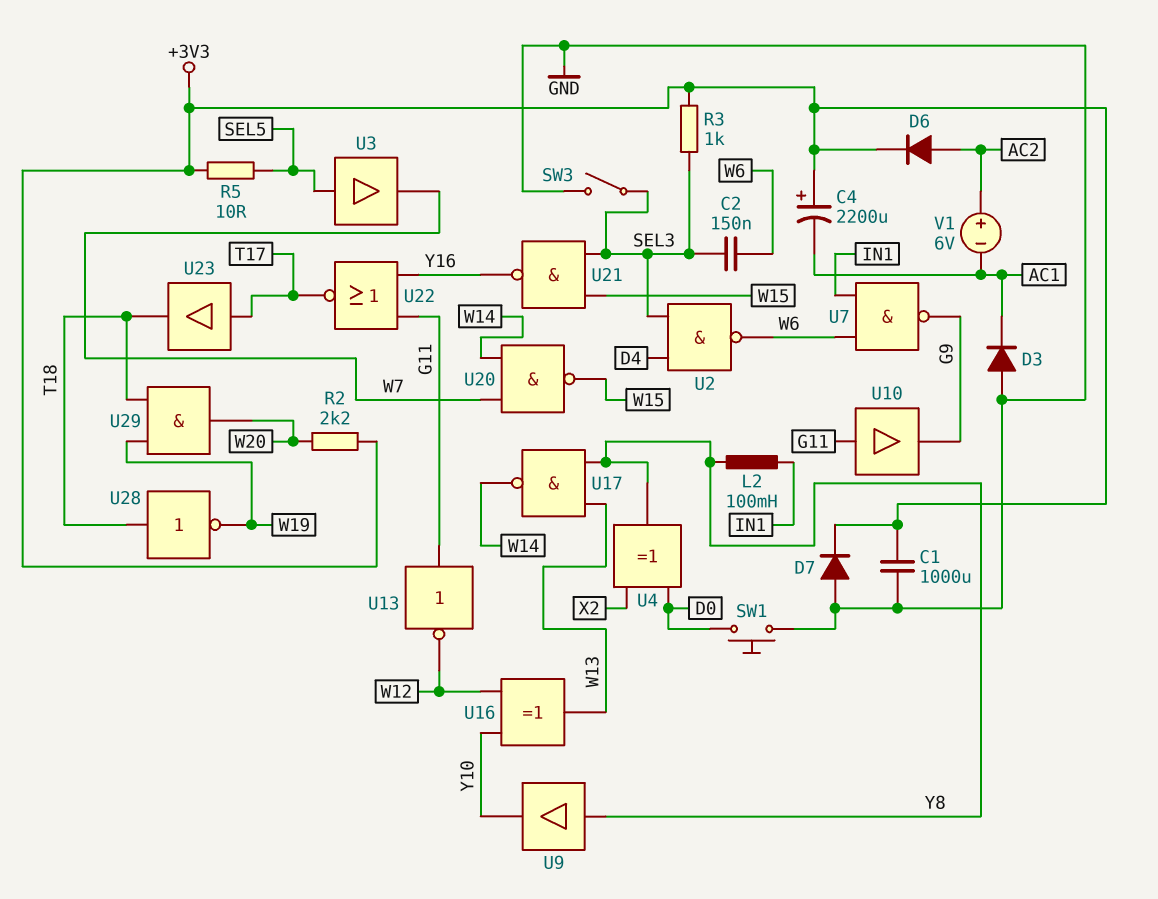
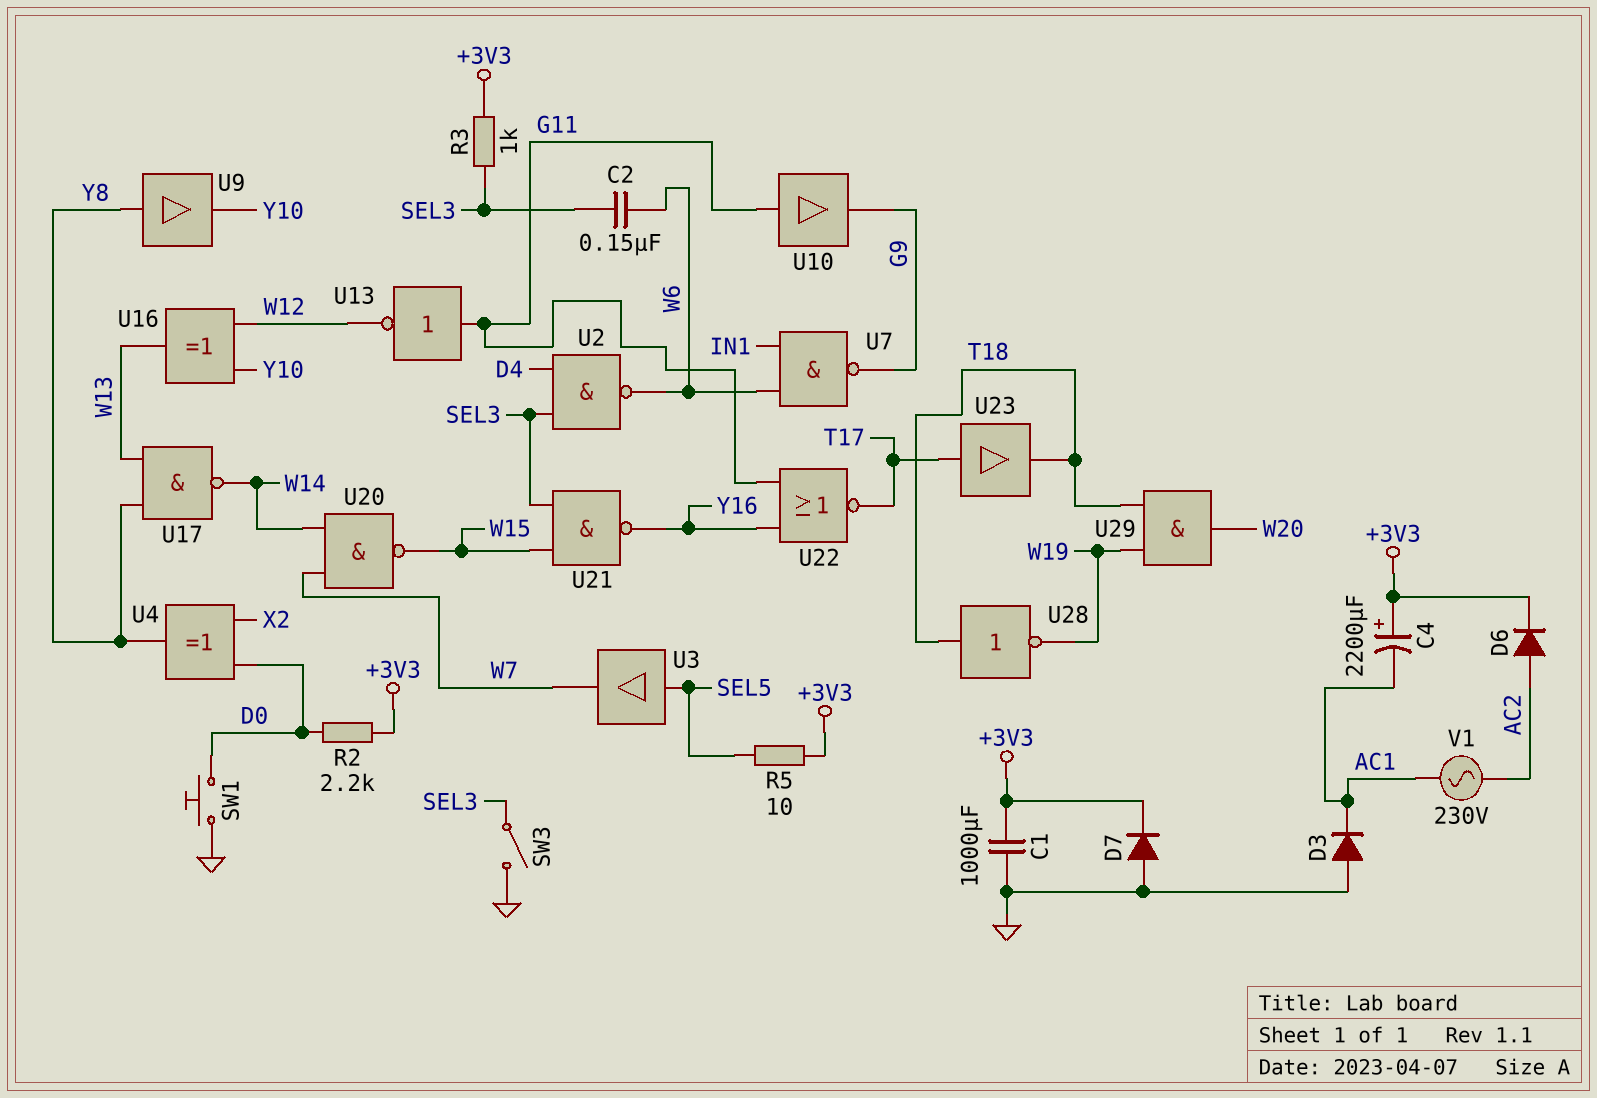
L2: 100mH (IN1, Y8) -> none
R2: 2.2k (+3V3, W20) -> 2.2k (+3V3, D0)
V1: 6V (plus AC2, minus AC1) -> AC 230V (AC1, AC2)

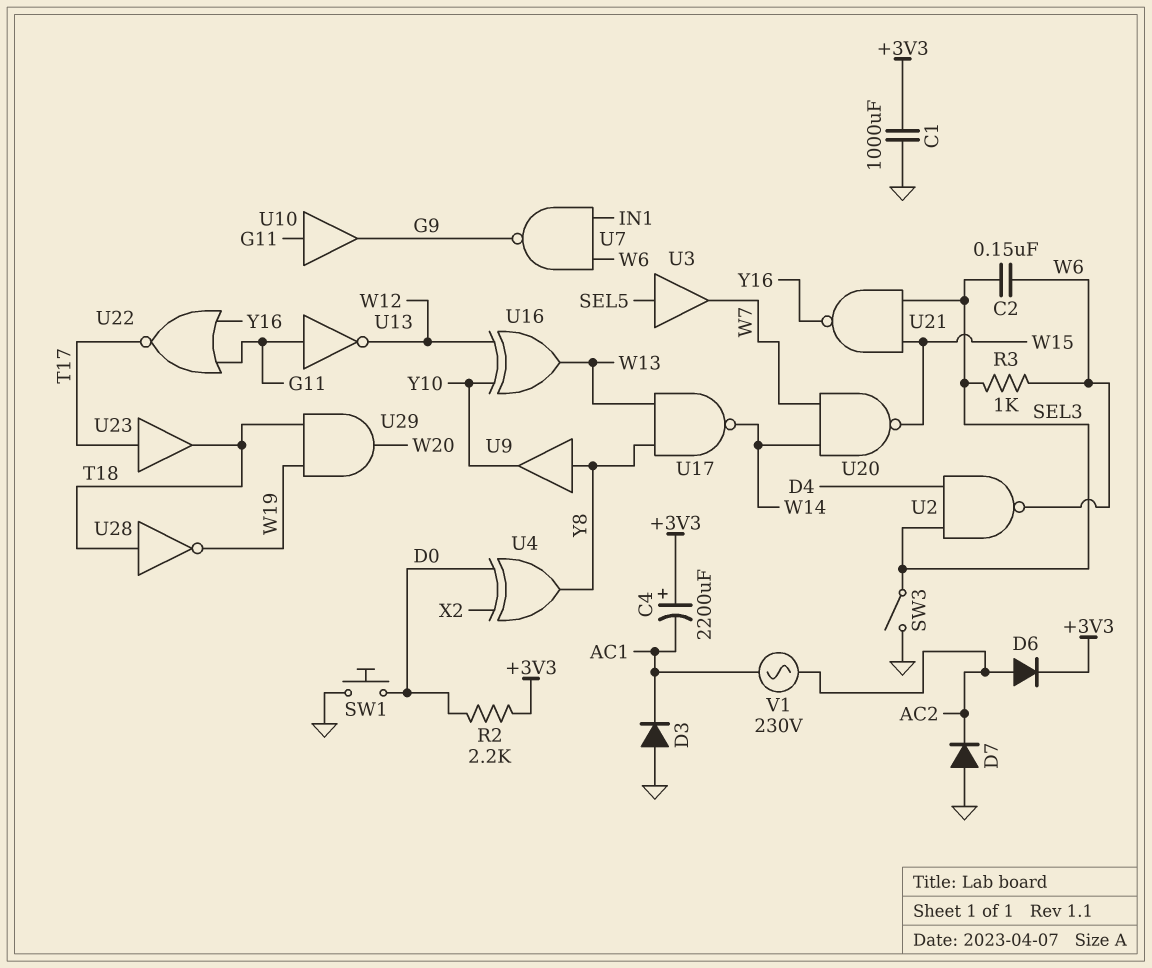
D7: diode (A GND, K +3V3) -> diode (A GND, K AC2)
R3: 1k (+3V3, SEL3) -> 1k (SEL3, W6)
R5: 10 (+3V3, SEL5) -> none

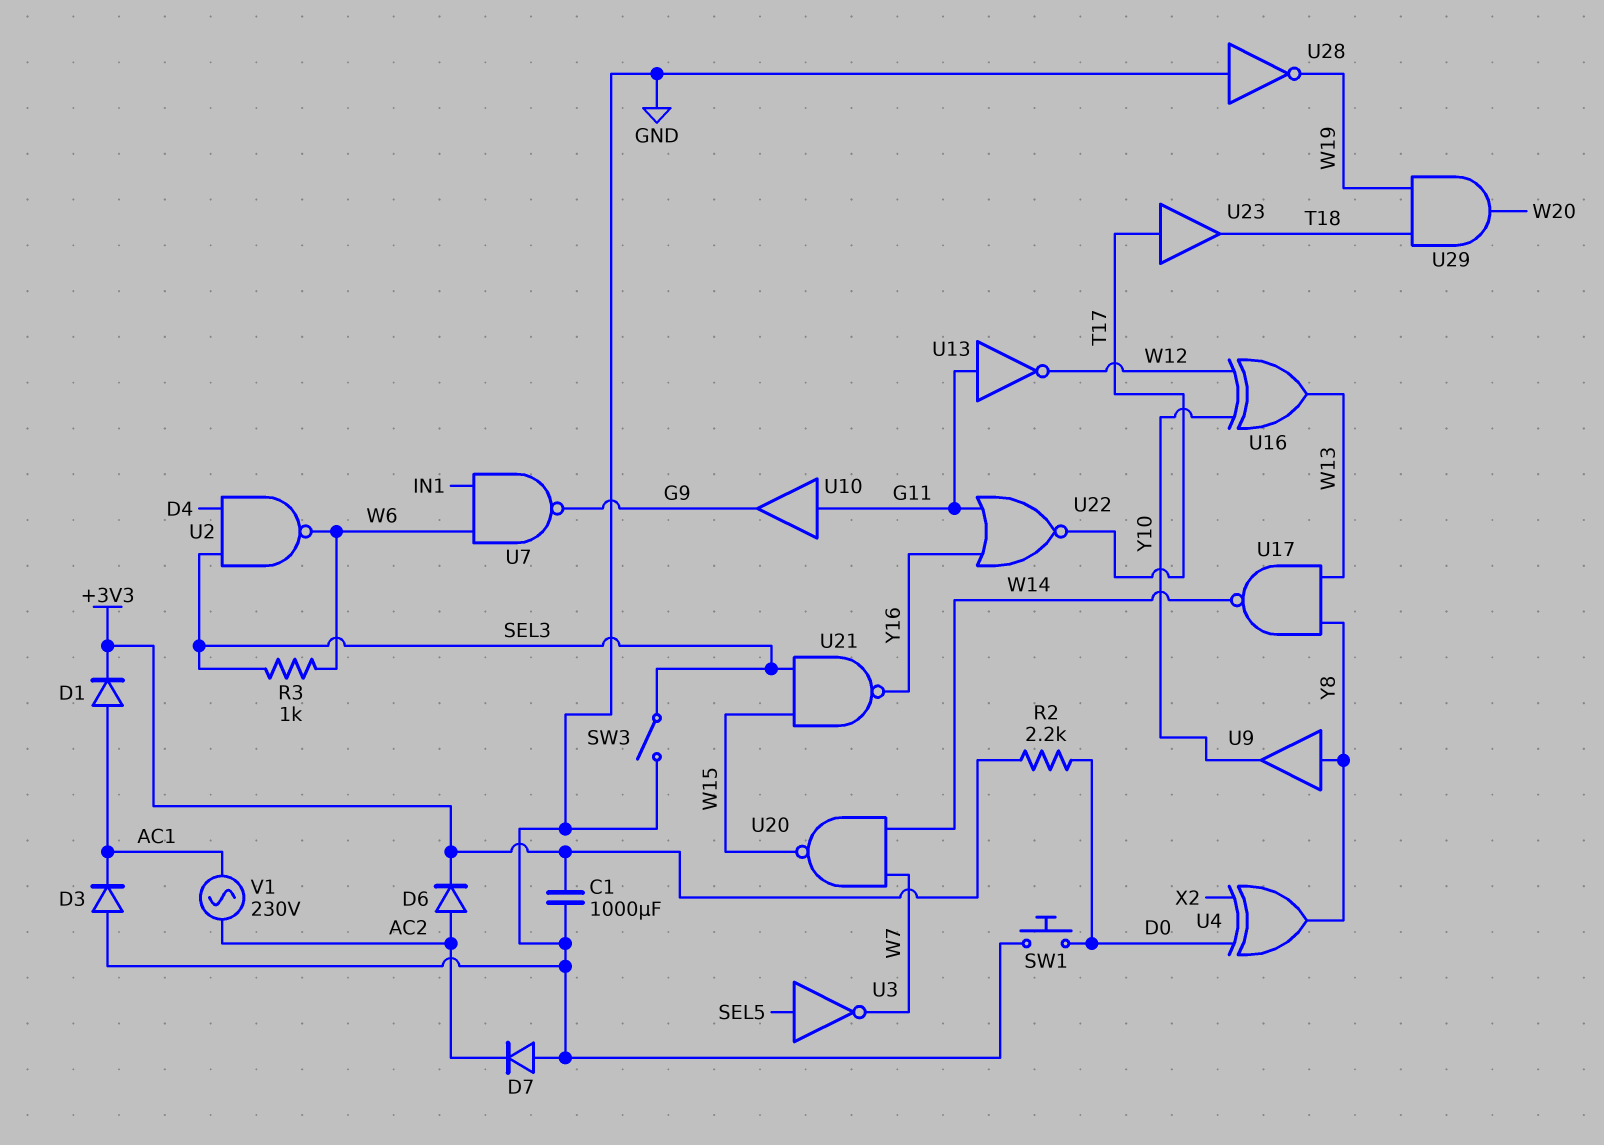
C2: 150nF (SEL3, W6) -> none
C4: 2200uF (plus +3V3, minus AC1) -> none
D1: none -> diode (A AC1, K +3V3)
U3: buffer (in SEL5, out W7) -> NOT (in SEL5, out W7)
U28: NOT (in T18, out W19) -> NOT (in GND, out W19)

